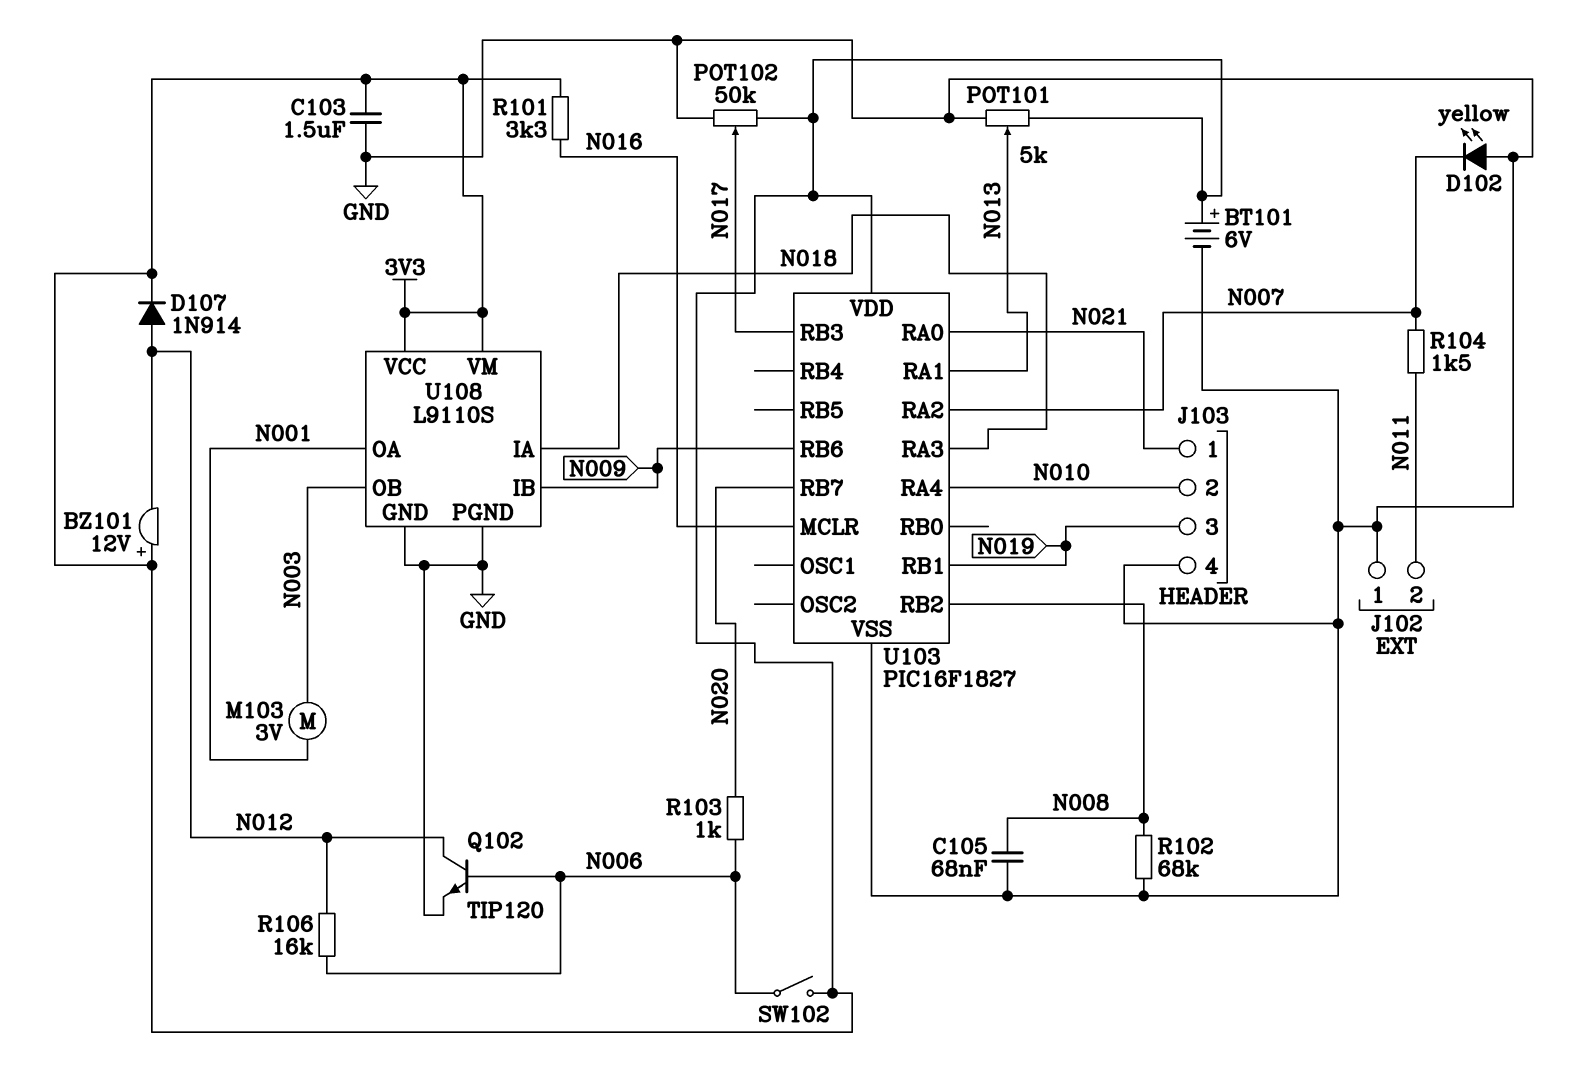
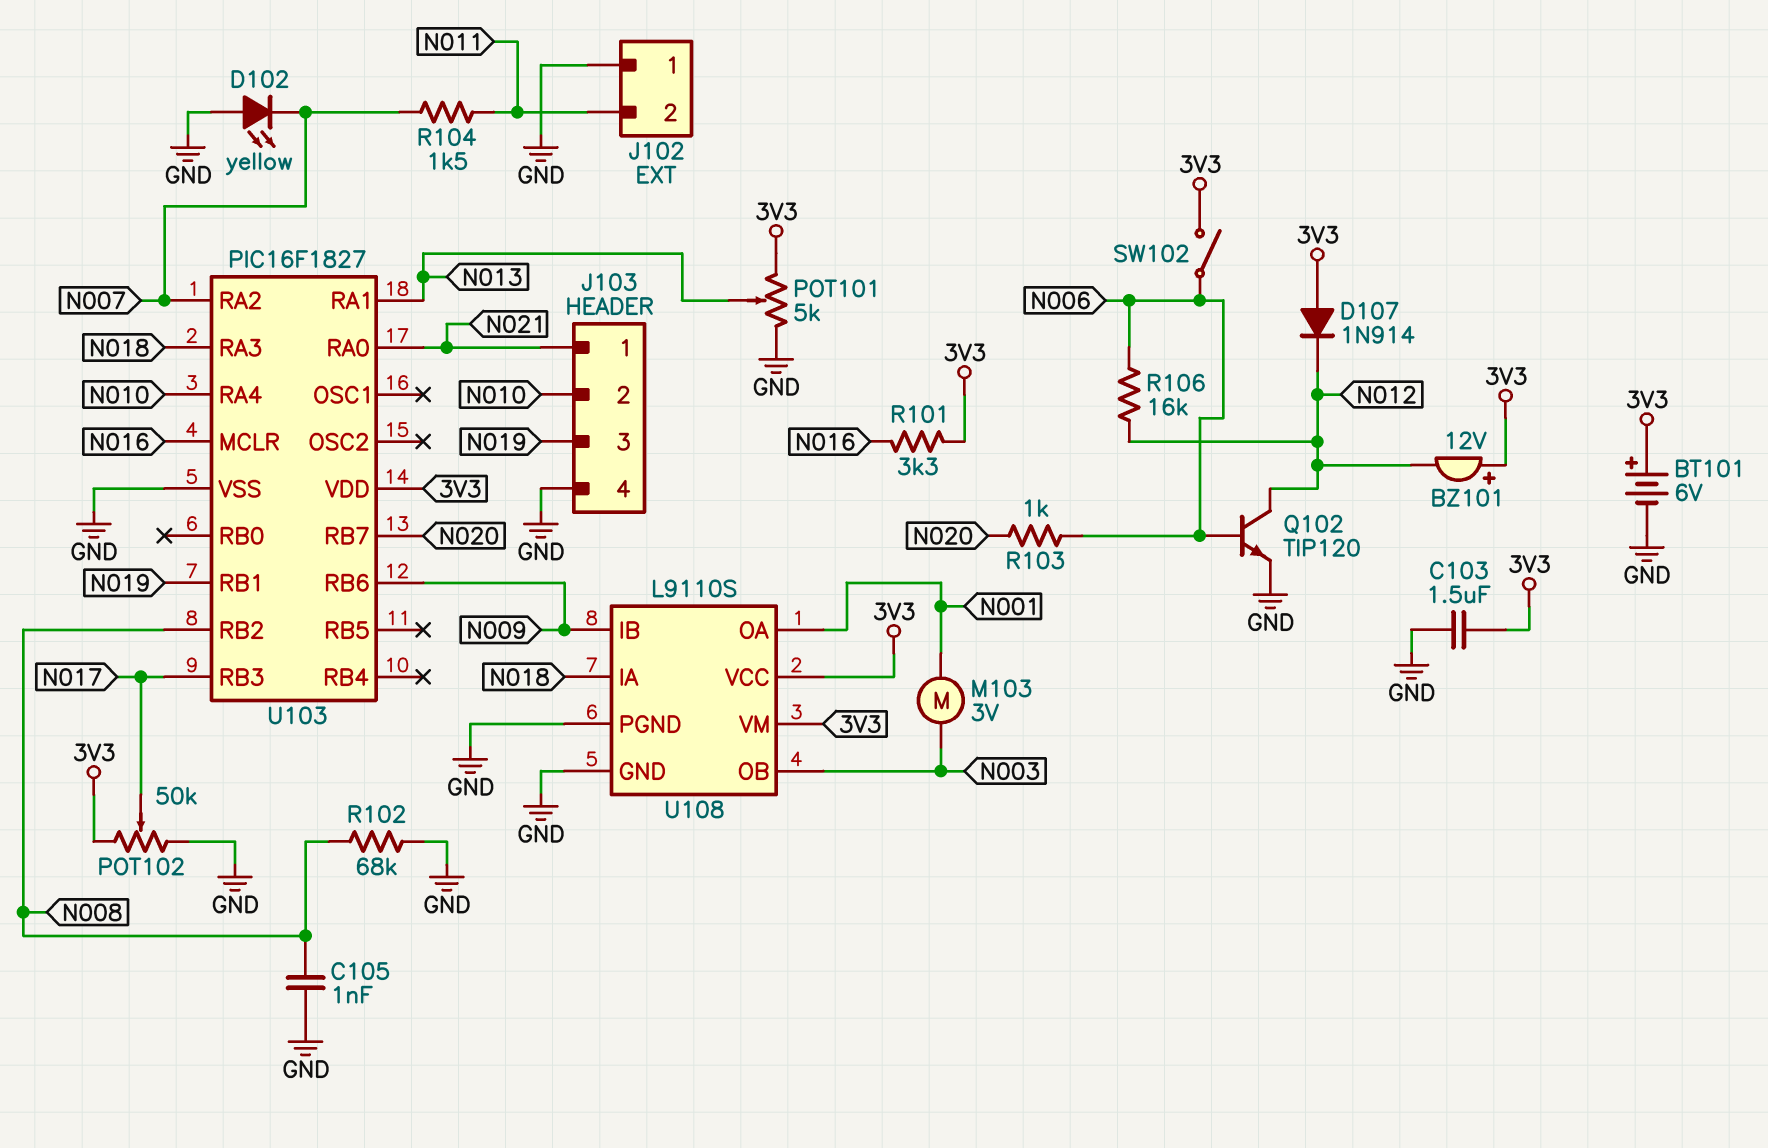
C105: 68nF (GND, N008) -> 1nF (GND, N008)
D107: diode 1N914 (A N012, K 3V3) -> diode 1N914 (A 3V3, K N012)

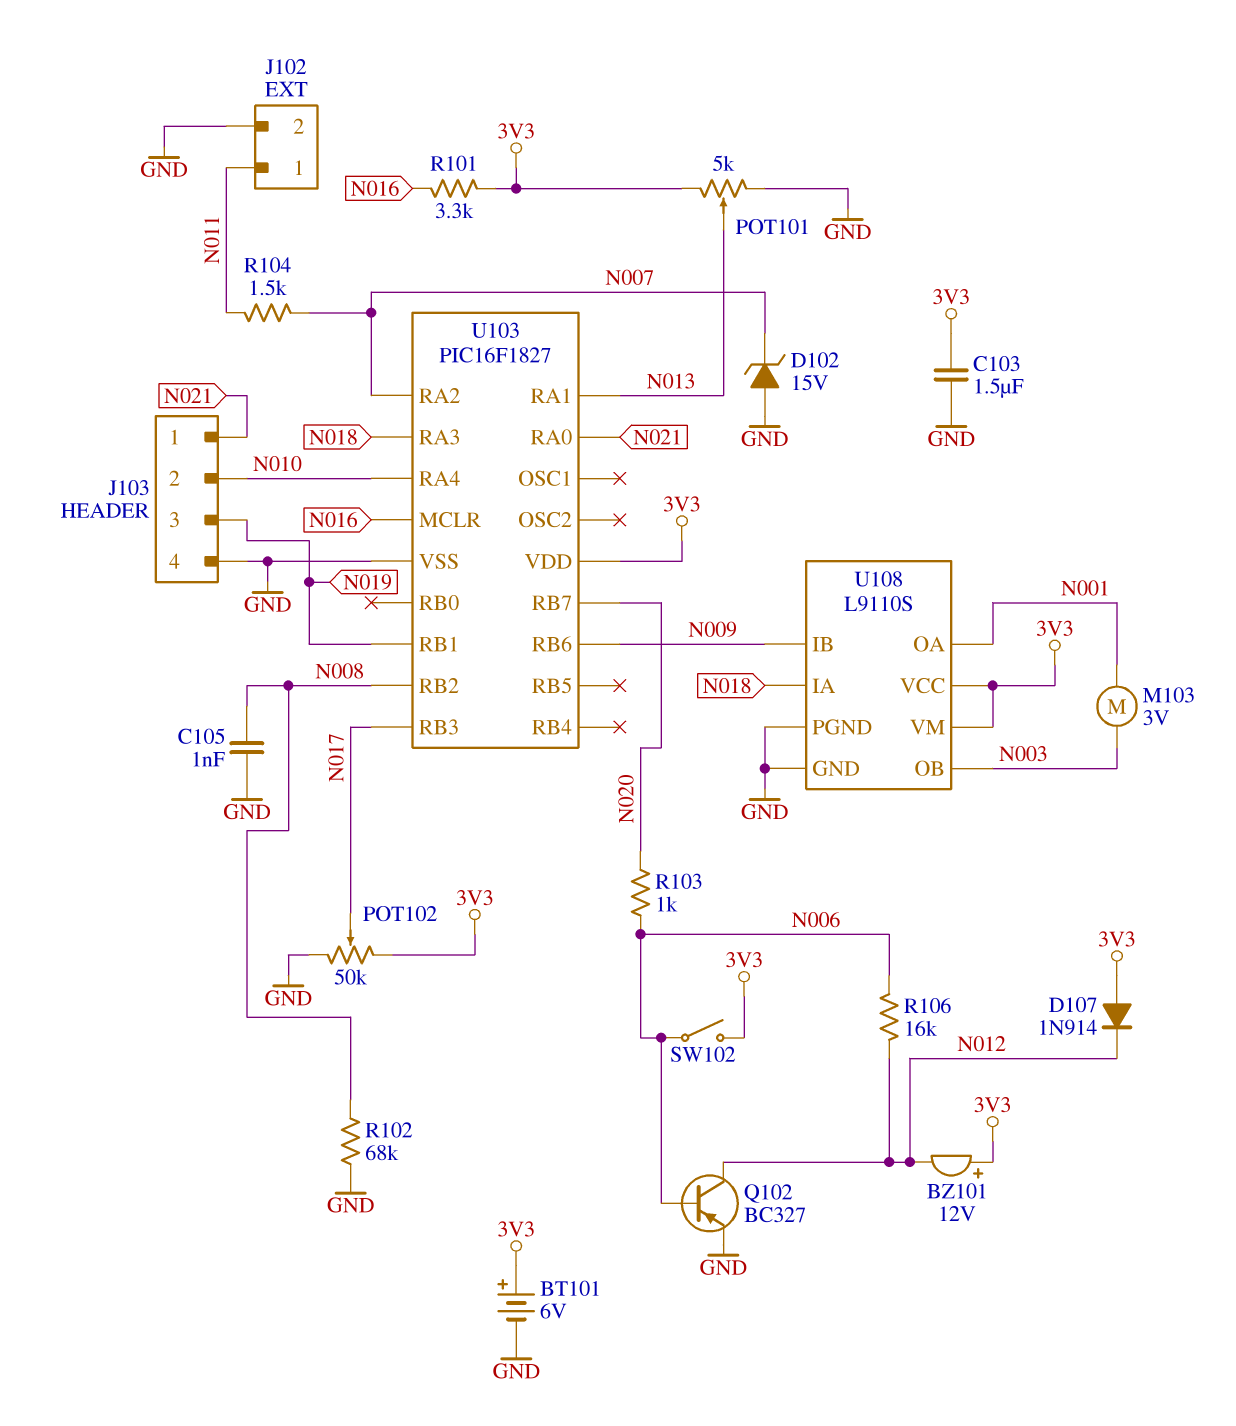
D102: LED yellow (A GND, K N007) -> zener 15V (A GND, K N007)
J102 pin 1: GND -> N011
J102 pin 2: N011 -> GND
Q102: NPN TIP120 (B N006, C N012, E GND) -> PNP BC327 (B N006, C N012, E GND)

